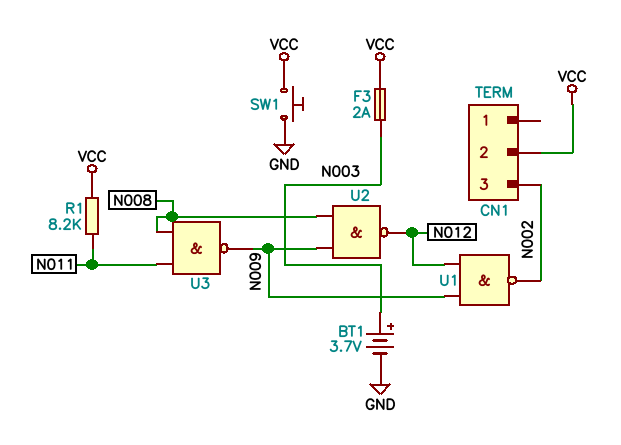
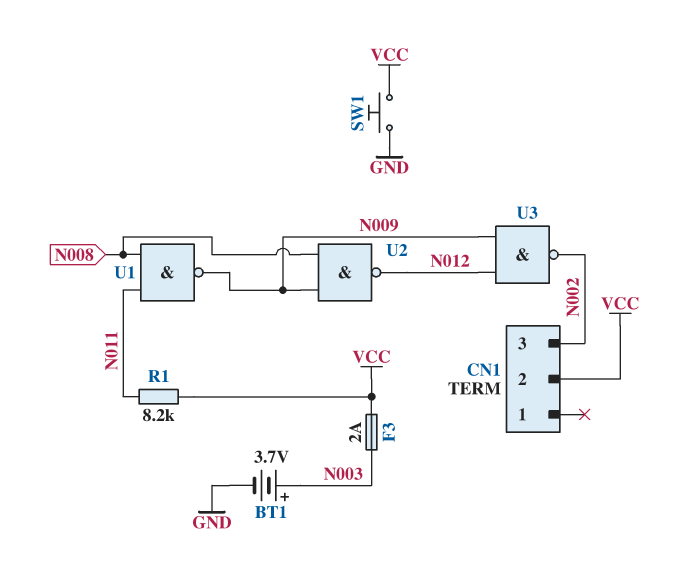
U1: NAND (in N009, in N012, out N002) -> NAND (in N008, in N011, out N009)
U3: NAND (in N008, in N011, out N009) -> NAND (in N009, in N012, out N002)

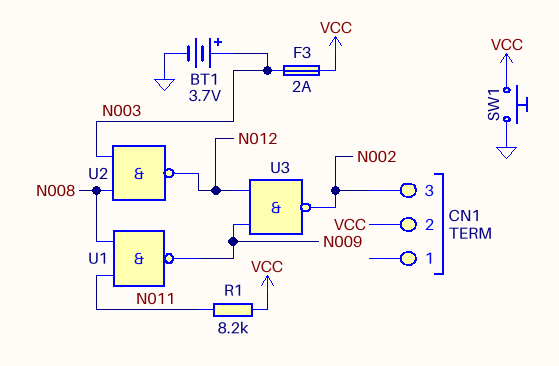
U2: NAND (in N008, in N009, out N012) -> NAND (in N003, in N008, out N012)

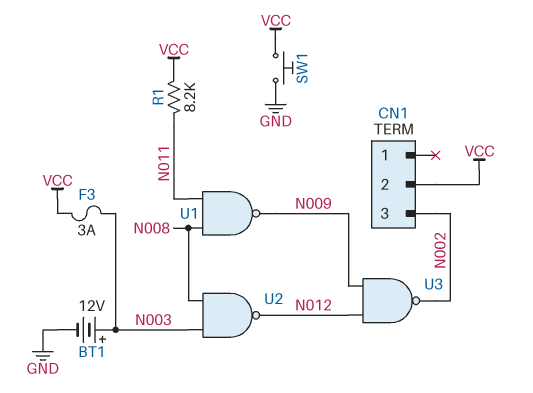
BT1: 3.7V (plus N003, minus GND) -> 12V (plus N003, minus GND)
F3: 2A (N003, VCC) -> 3A (N003, VCC)

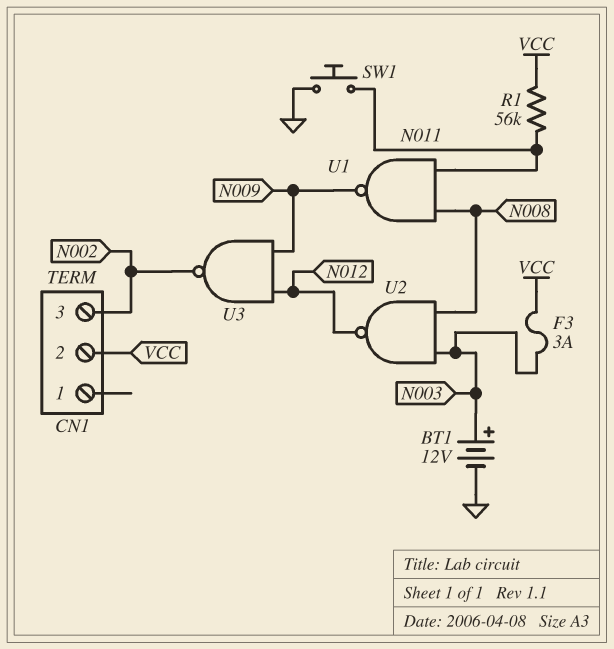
R1: 8.2k (N011, VCC) -> 56k (N011, VCC)
SW1: button (GND, VCC) -> button (GND, N011)

